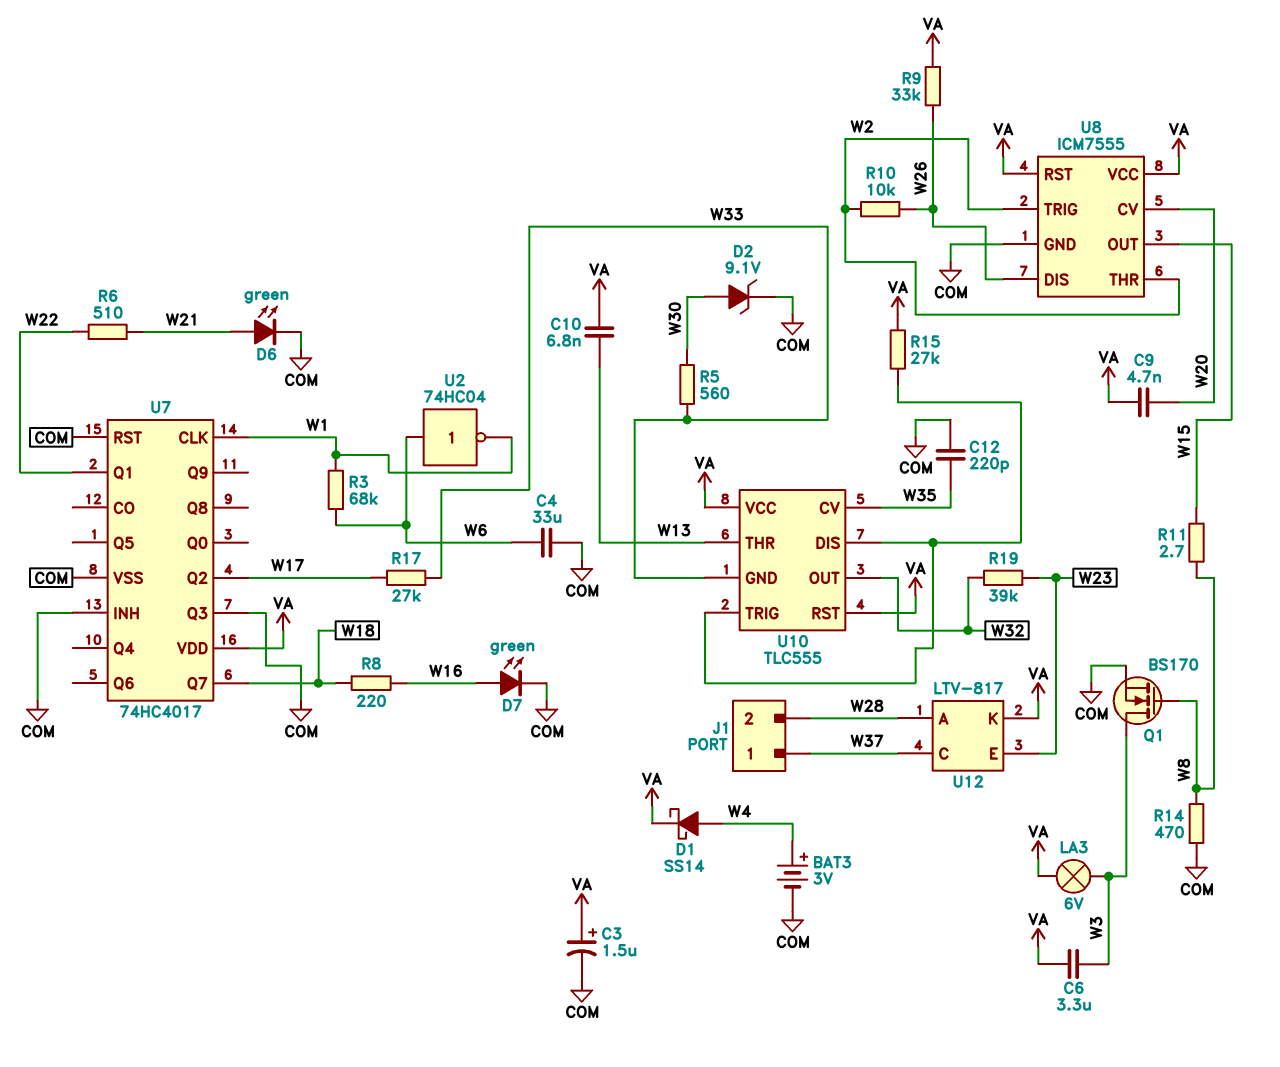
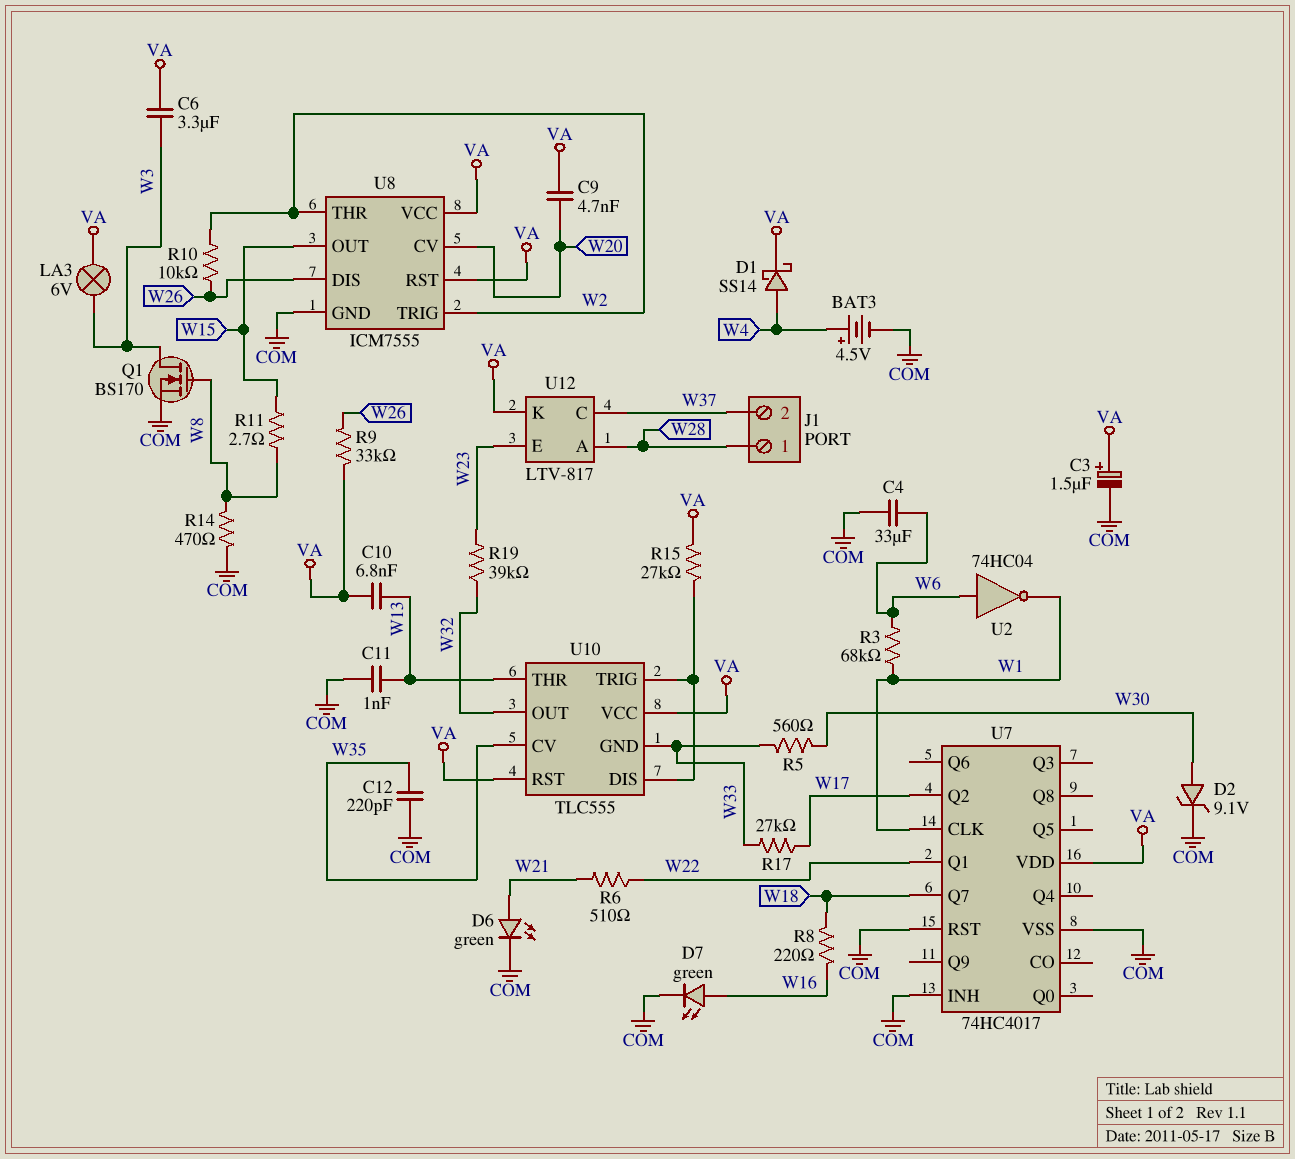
BAT3: 3V (plus W4, minus COM) -> 4.5V (plus W4, minus COM)
C11: none -> 1nF (COM, W13)
J1 pin 1: W37 -> W28
J1 pin 2: W28 -> W37
U7 pin Q3: COM -> none

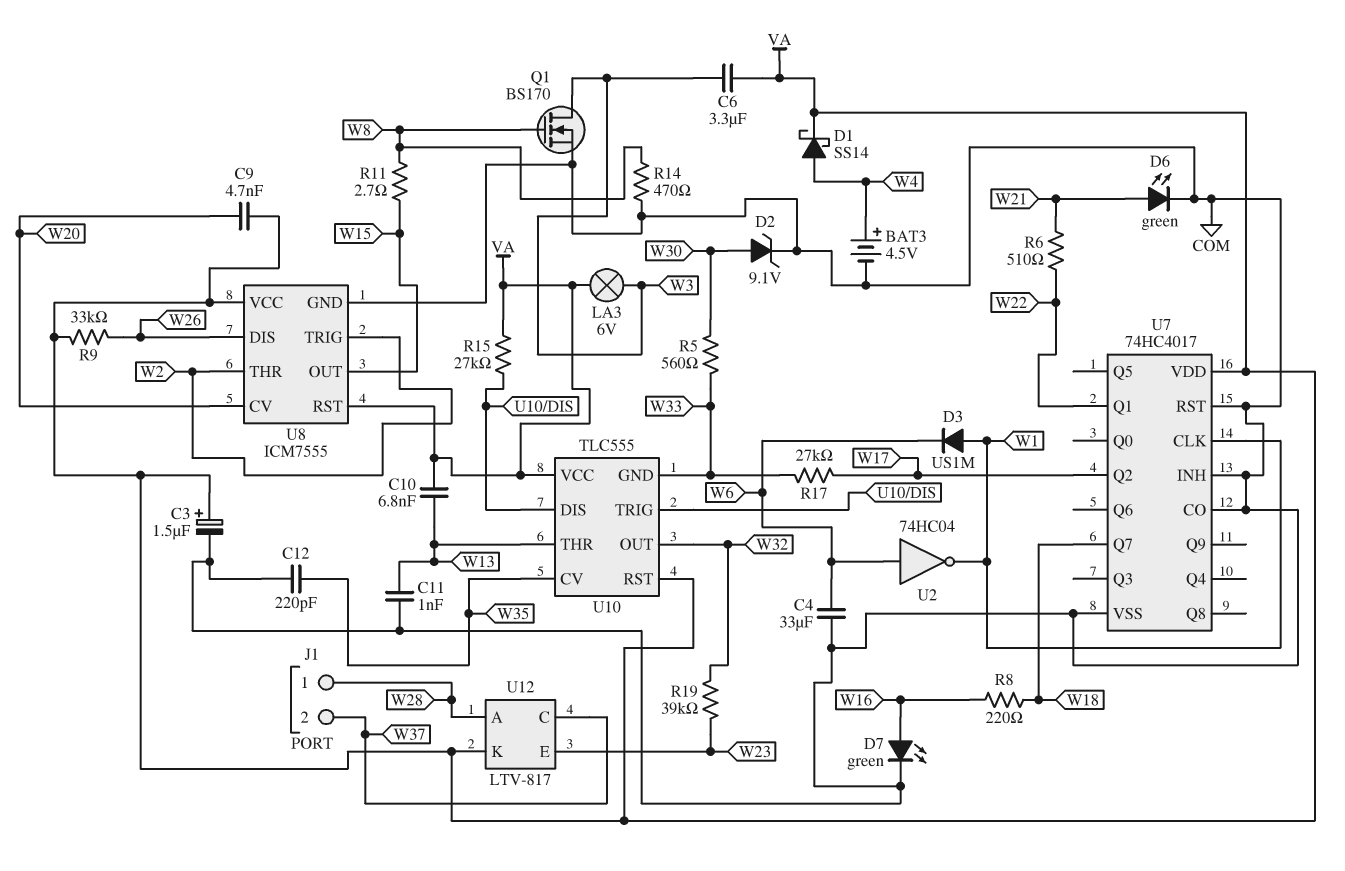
D3: none -> diode US1M (A W1, K W6)
R3: 68k (W1, W6) -> none
R10: 10k (W2, W26) -> none
U7 pin CO: none -> COM

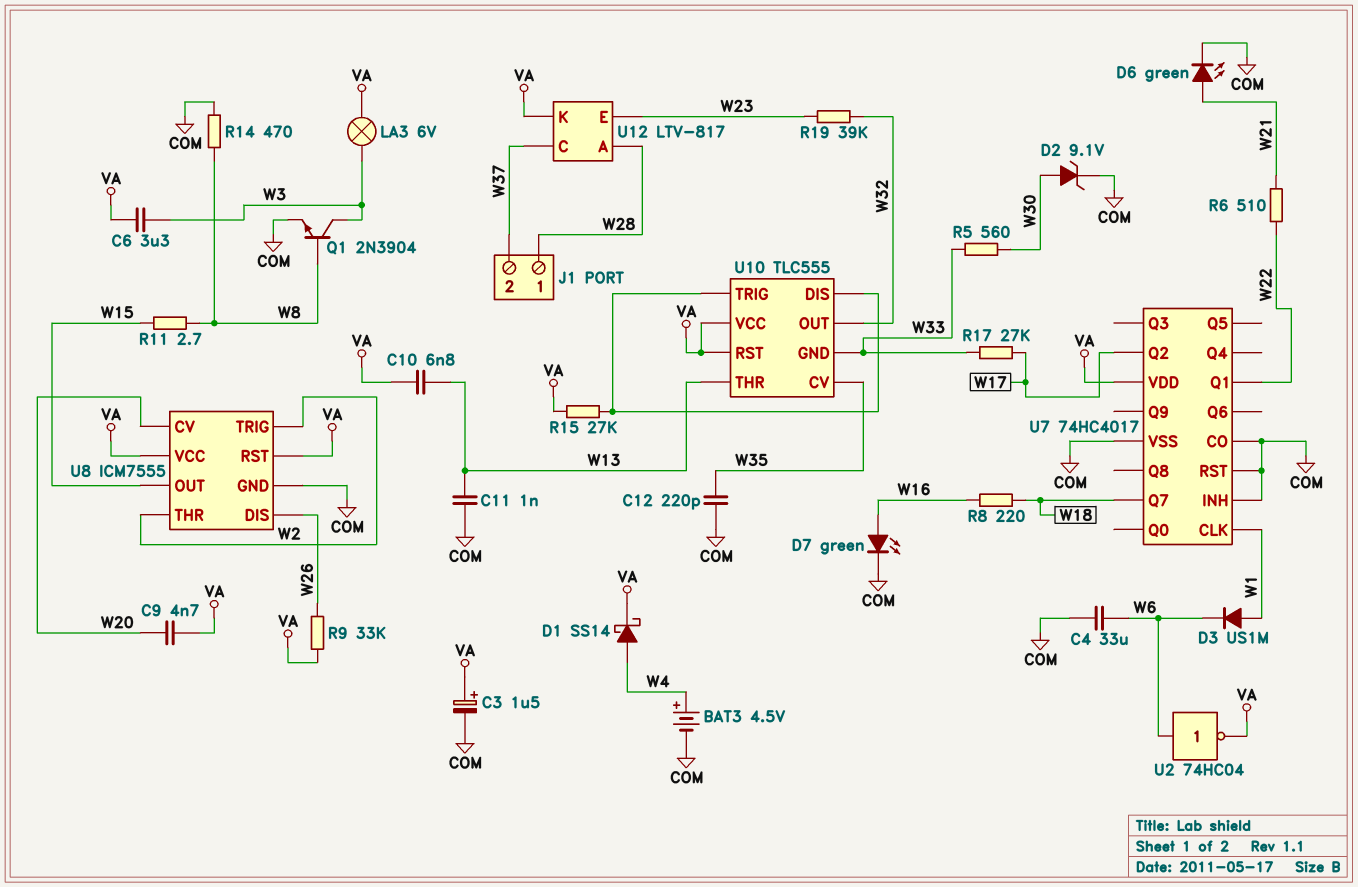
Q1: NMOS BS170 (G W8, D W3, S COM) -> NPN 2N3904 (B W8, C W3, E COM)
U2: NOT 74HC04 (in W6, out W1) -> NOT 74HC04 (in W6, out VA)

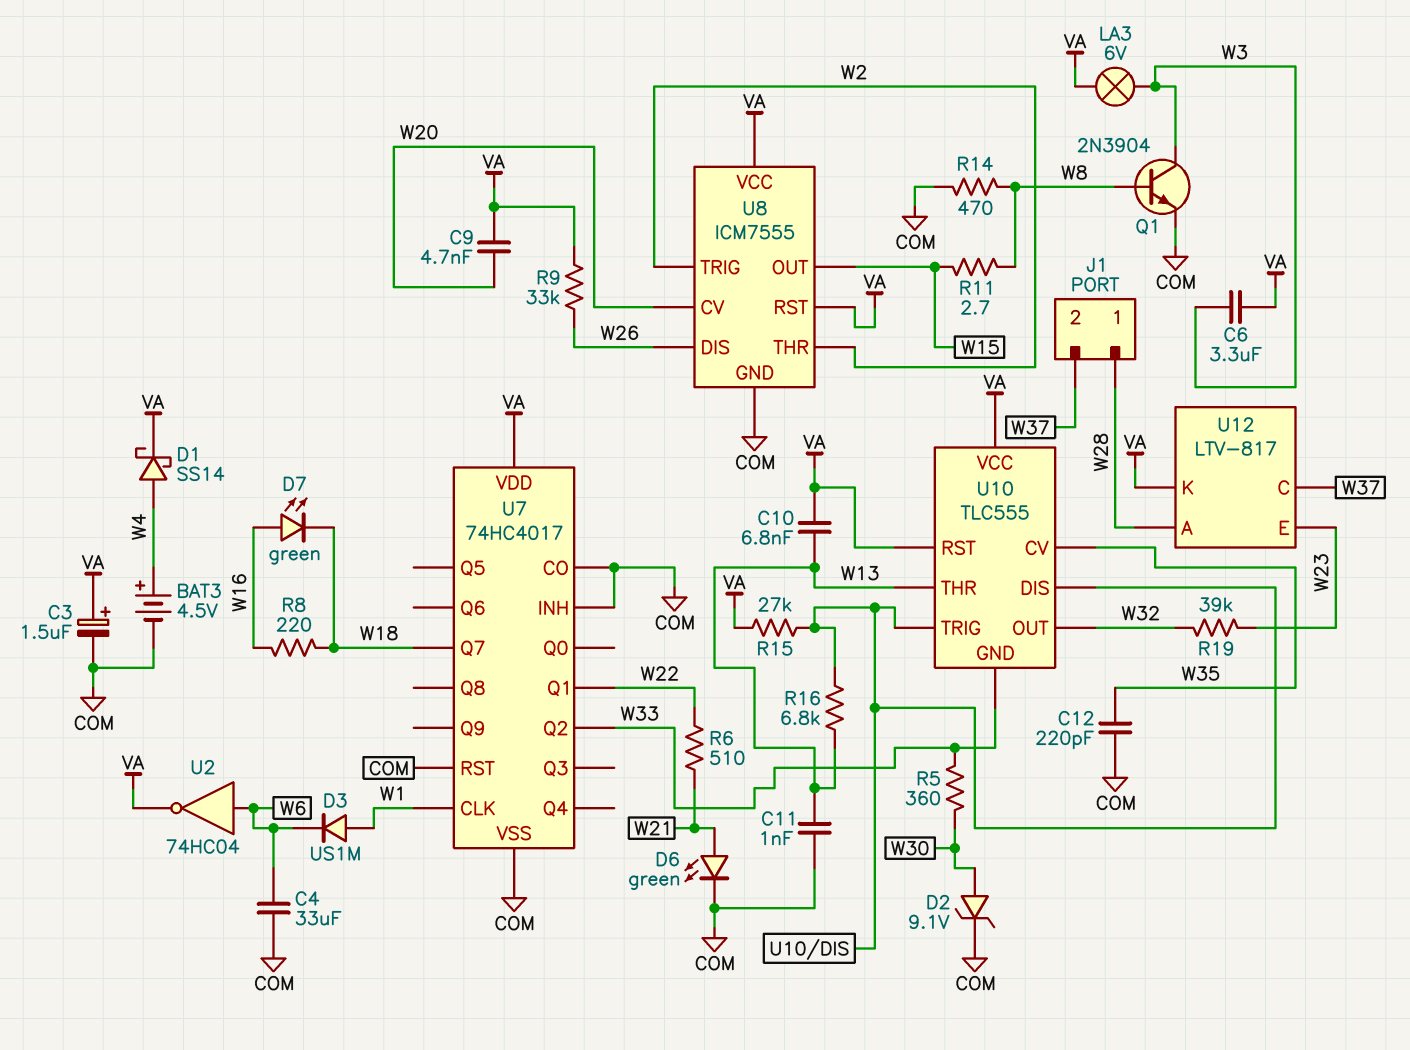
D7: LED green (A W16, K COM) -> LED green (A W16, K W18)
R5: 560 (W30, W33) -> 360 (W30, W33)
R16: none -> 6.8k (U10/DIS, W13)
R17: 27k (W17, W33) -> none
U7 pin Q2: W17 -> W33

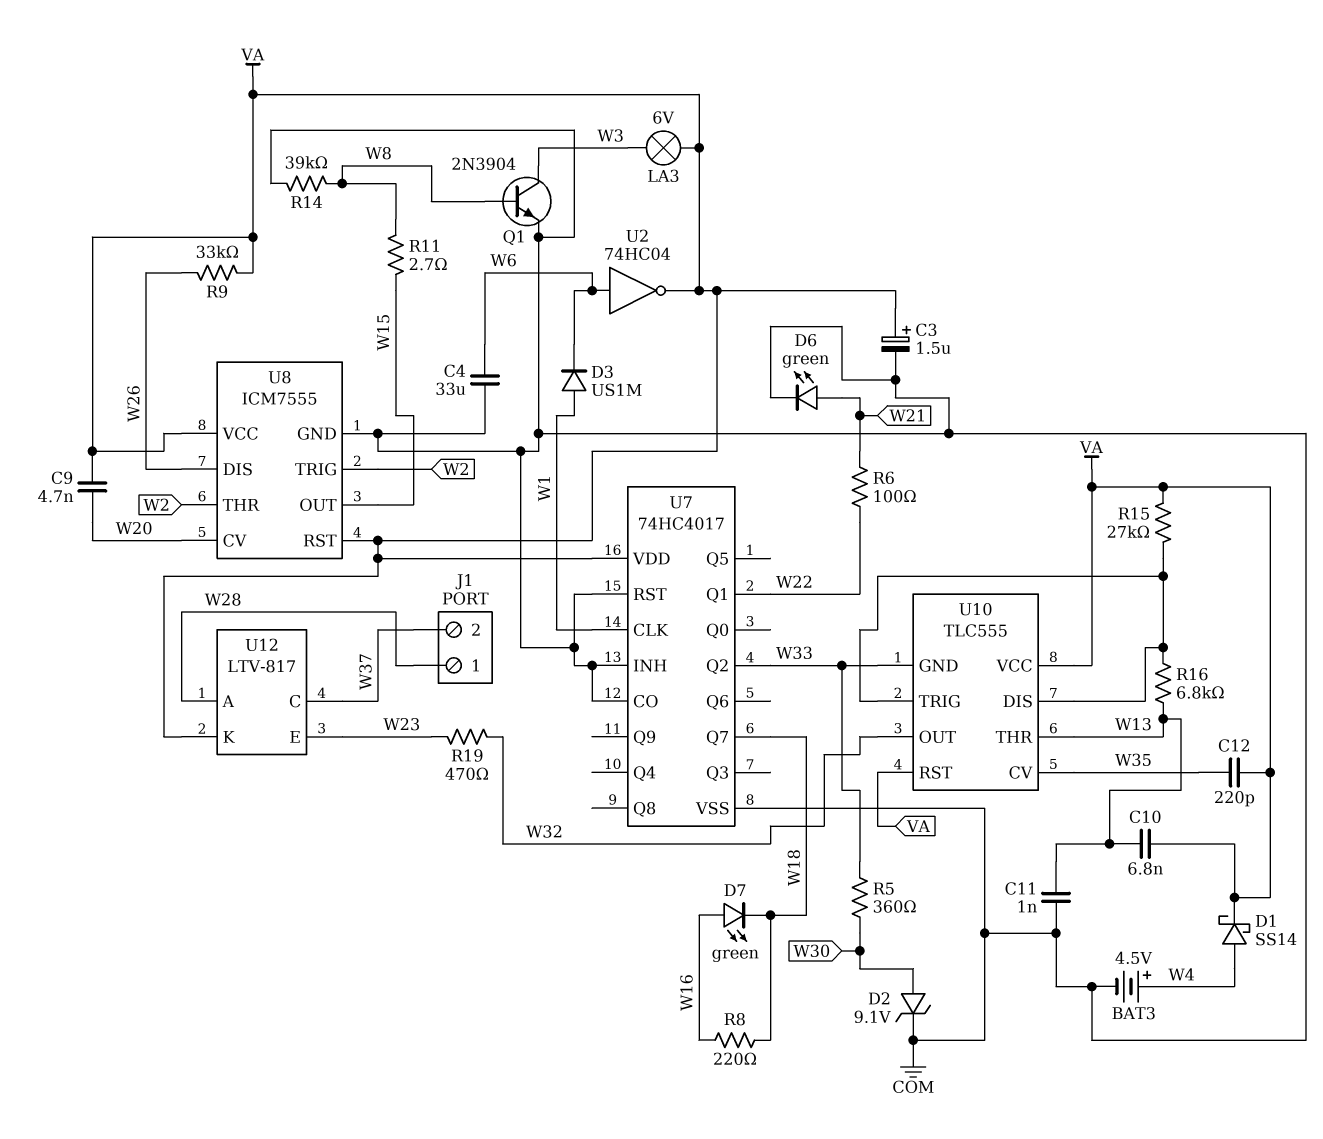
C6: 3.3uF (VA, W3) -> none
C12: 220pF (COM, W35) -> 220pF (VA, W35)
R6: 510 (W21, W22) -> 100 (W21, W22)
R14: 470 (COM, W8) -> 39k (COM, W8)
R19: 39k (W23, W32) -> 470 (W23, W32)

